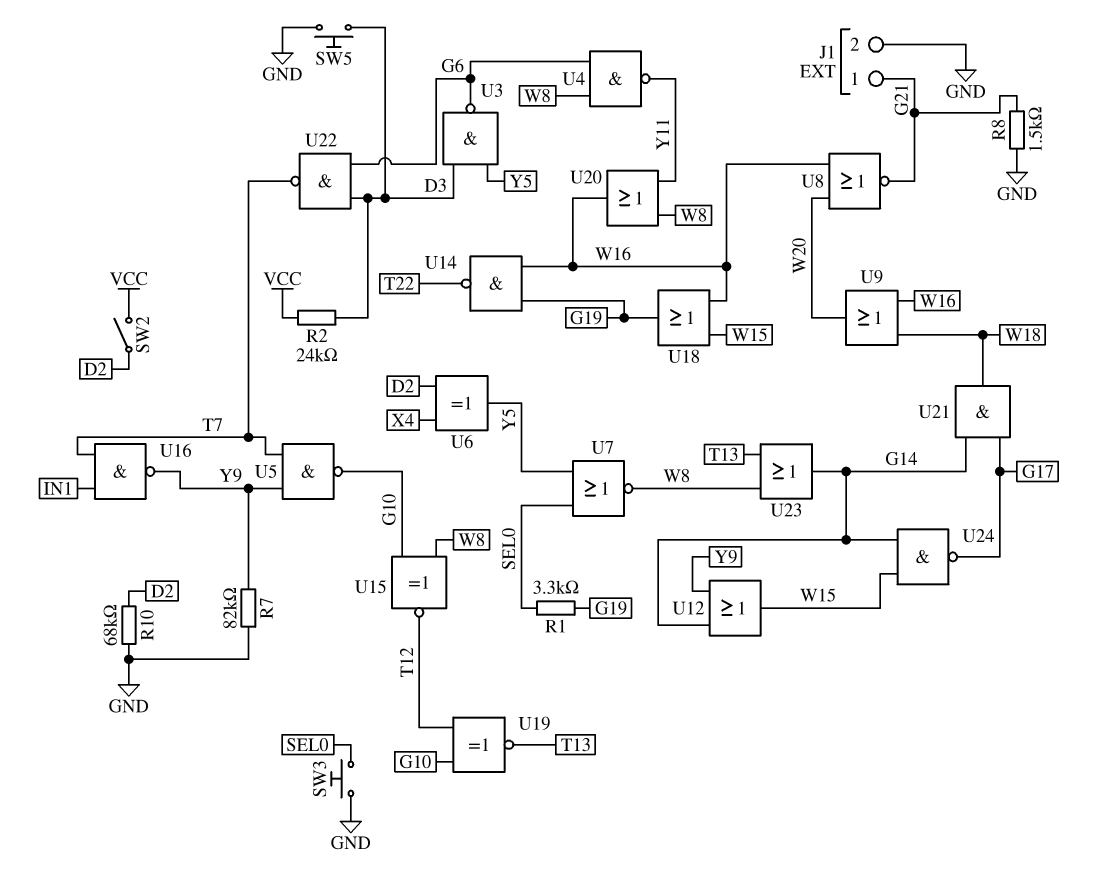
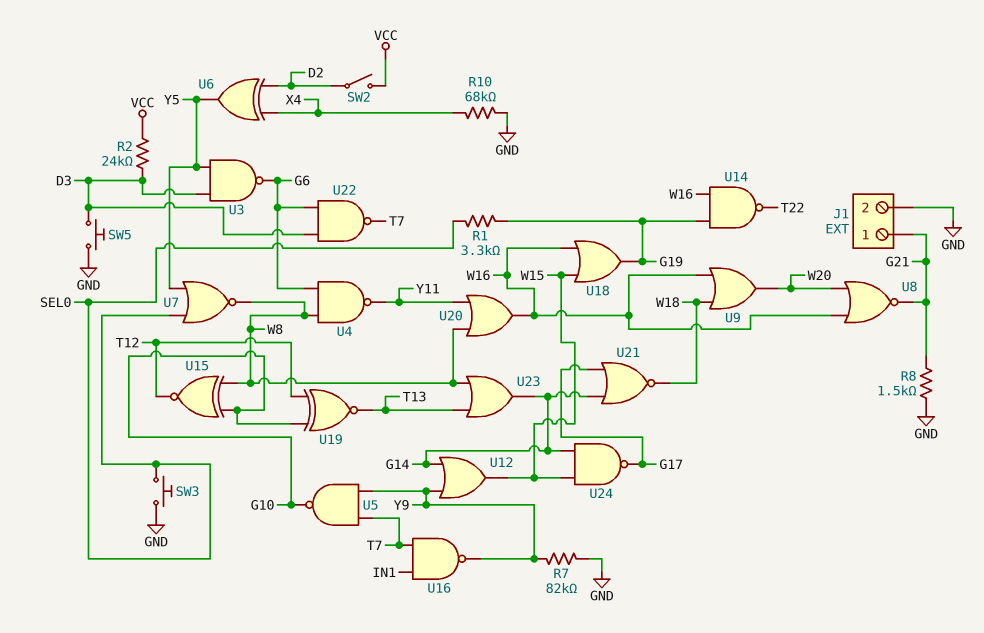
R10: 68k (D2, GND) -> 68k (GND, X4)
U21: AND (in G14, in G17, out W18) -> NOR (in G14, in G17, out W18)

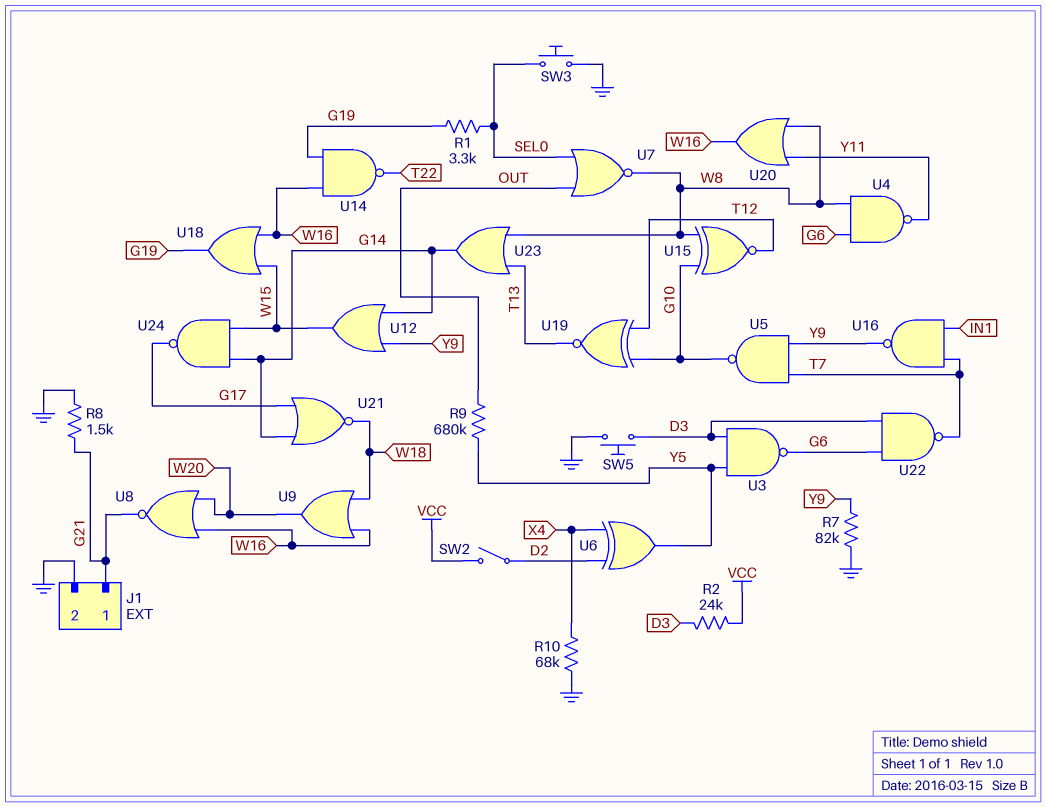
R9: none -> 680k (OUT, Y5)
U7: NOR (in SEL0, in Y5, out W8) -> NOR (in OUT, in SEL0, out W8)

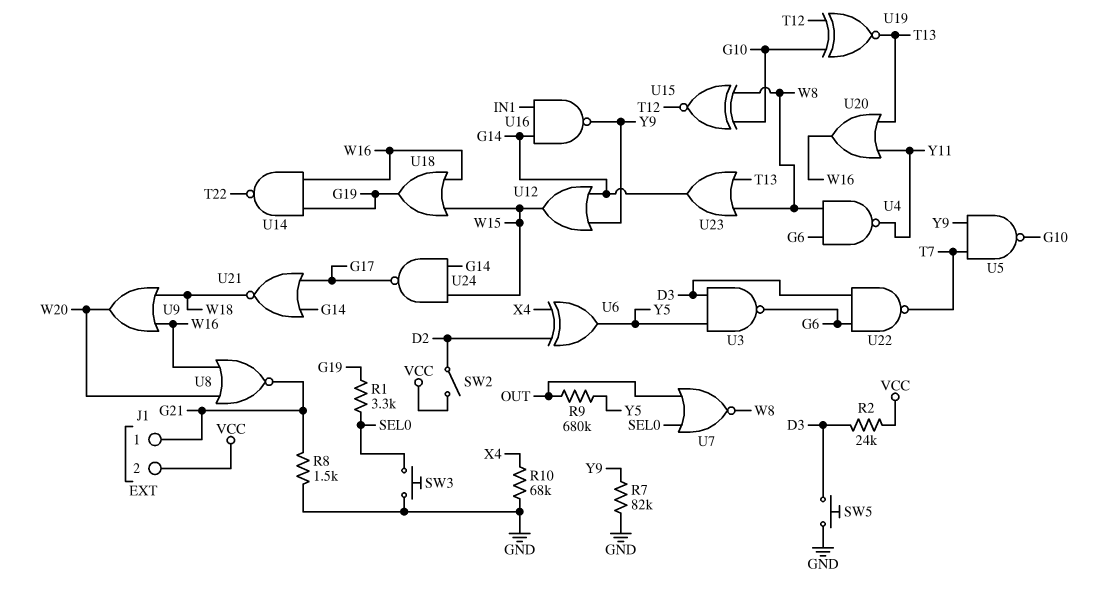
J1 pin 2: GND -> VCC
U16: NAND (in IN1, in T7, out Y9) -> NAND (in G14, in IN1, out Y9)
U20: OR (in W8, in Y11, out W16) -> OR (in T13, in Y11, out W16)

